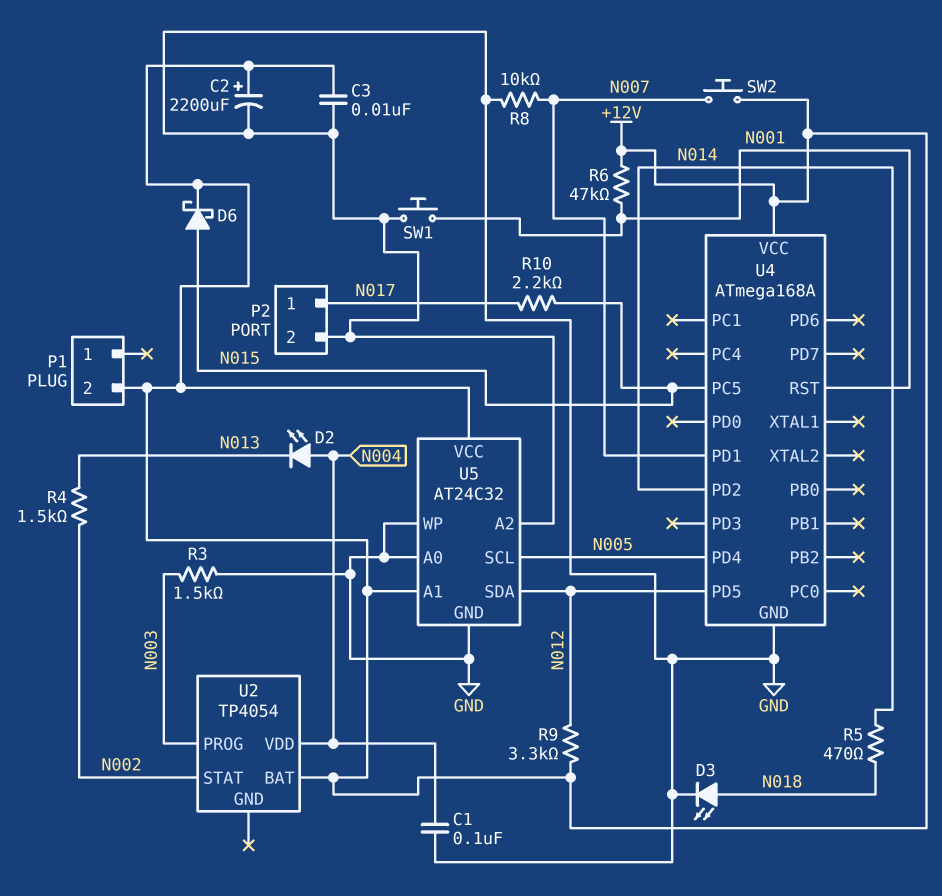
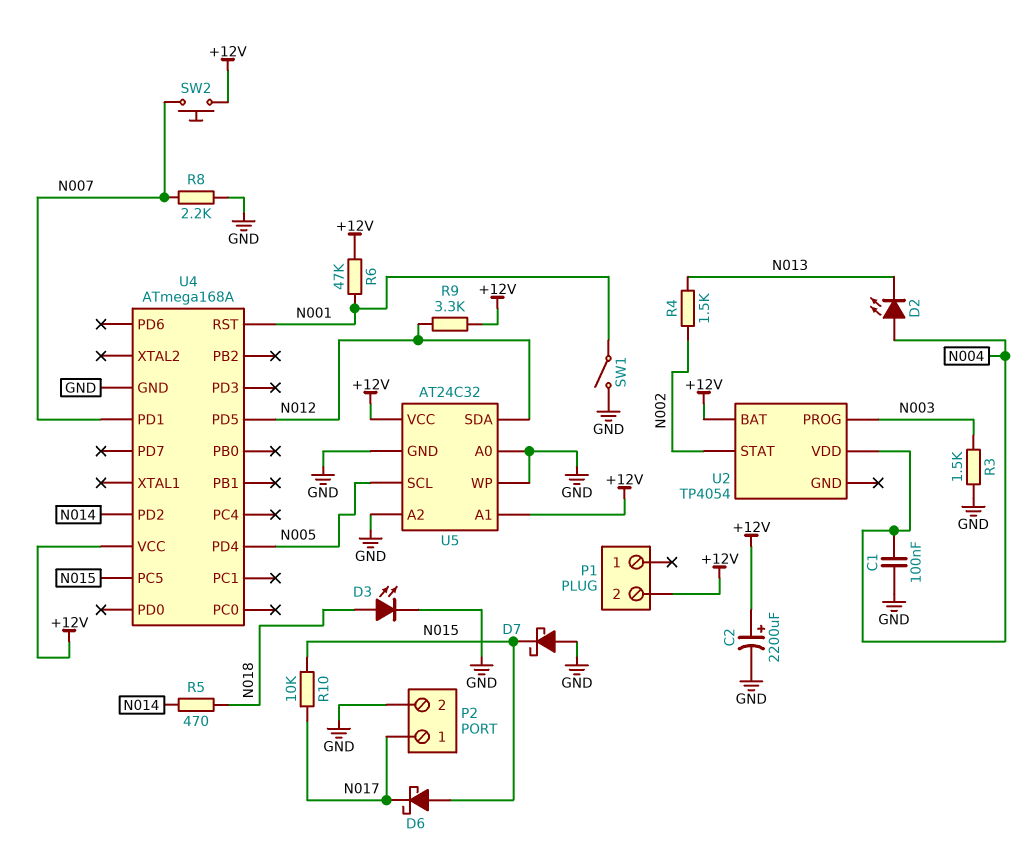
C3: 10nF (+12V, GND) -> none
D6: schottky (A N015, K +12V) -> schottky (A N015, K N017)
D7: none -> schottky (A GND, K N015)
R8: 10k (GND, N007) -> 2.2k (GND, N007)
R10: 2.2k (N015, N017) -> 10k (N015, N017)
SW1: button (GND, N001) -> switch (GND, N001)

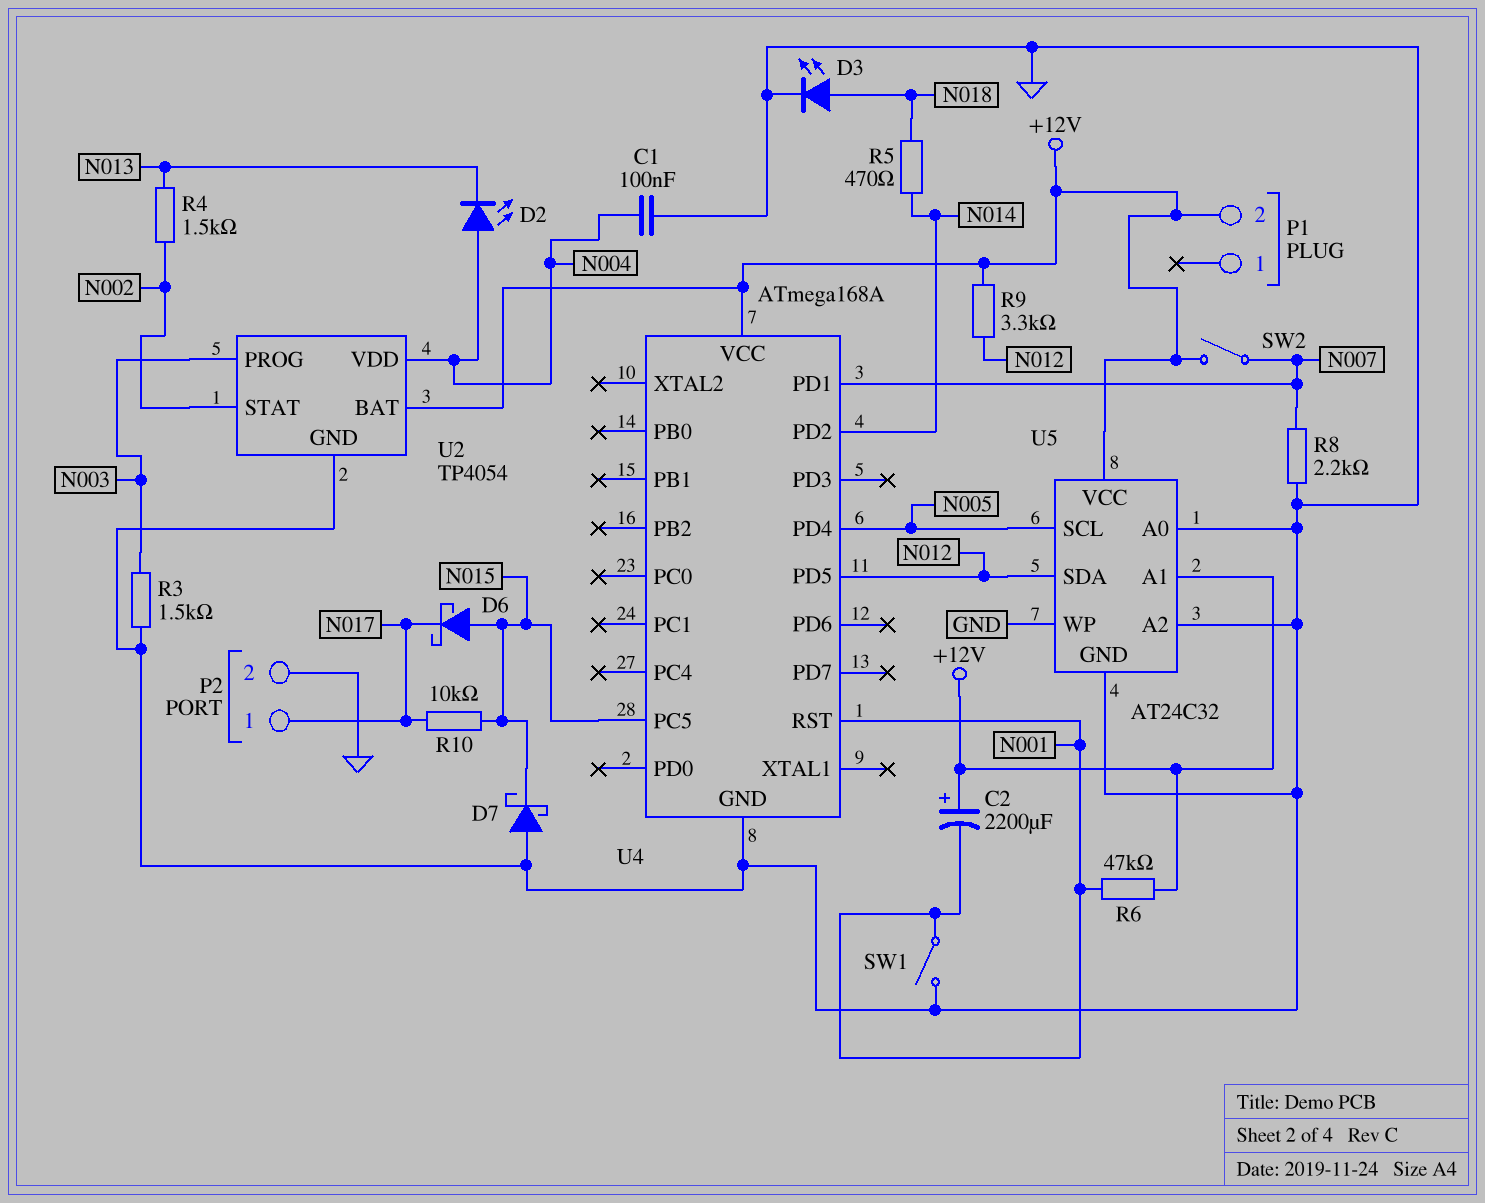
C2: 2200uF (plus +12V, minus GND) -> 2200uF (plus +12V, minus N001)
SW2: button (+12V, N007) -> switch (+12V, N007)
U2 pin GND: none -> GND

